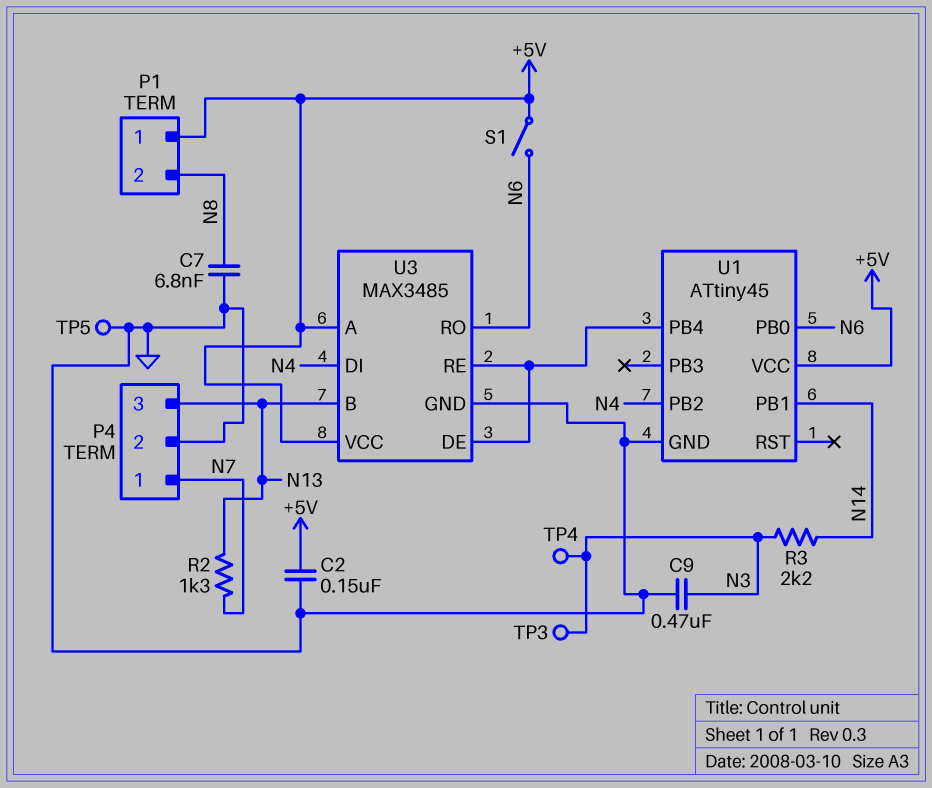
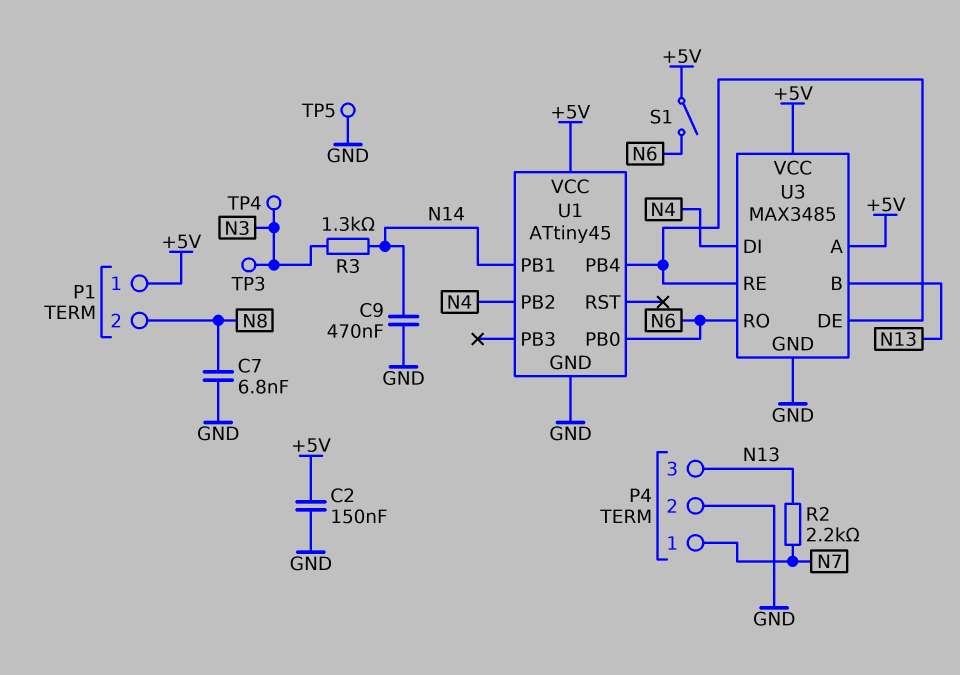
C9: 470nF (GND, N3) -> 470nF (GND, N14)
R2: 1.3k (N7, N13) -> 2.2k (N7, N13)
R3: 2.2k (N3, N14) -> 1.3k (N3, N14)

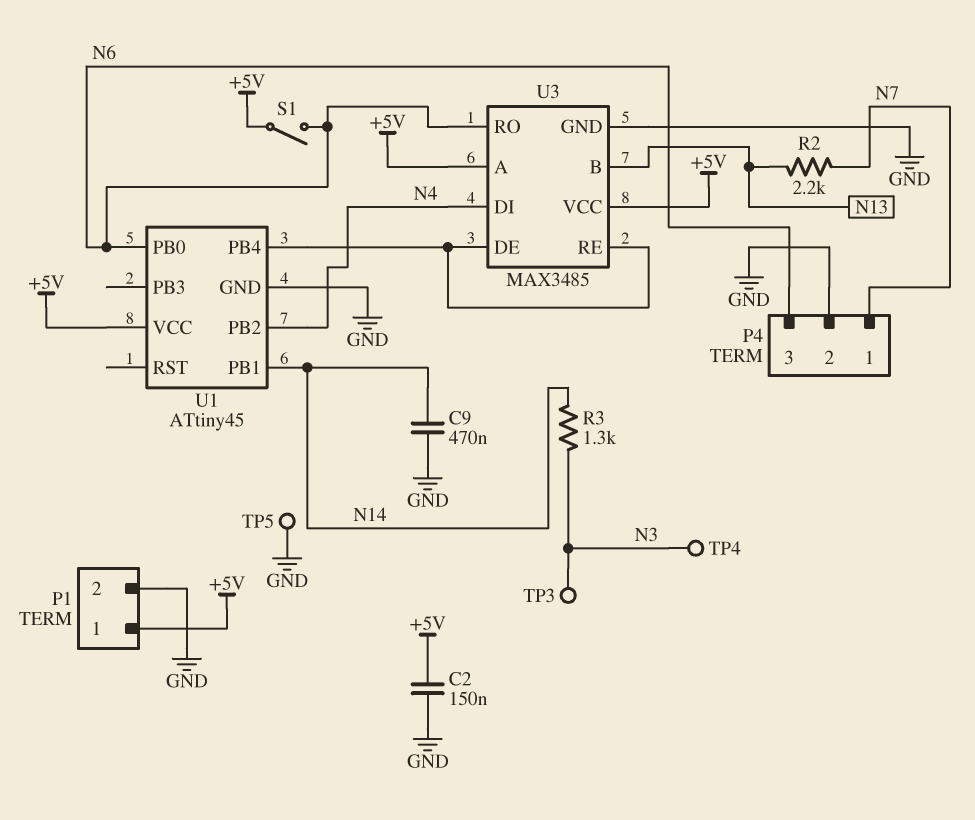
C7: 6.8nF (GND, N8) -> none
P1 pin 2: N8 -> GND
P4 pin 3: N13 -> N6

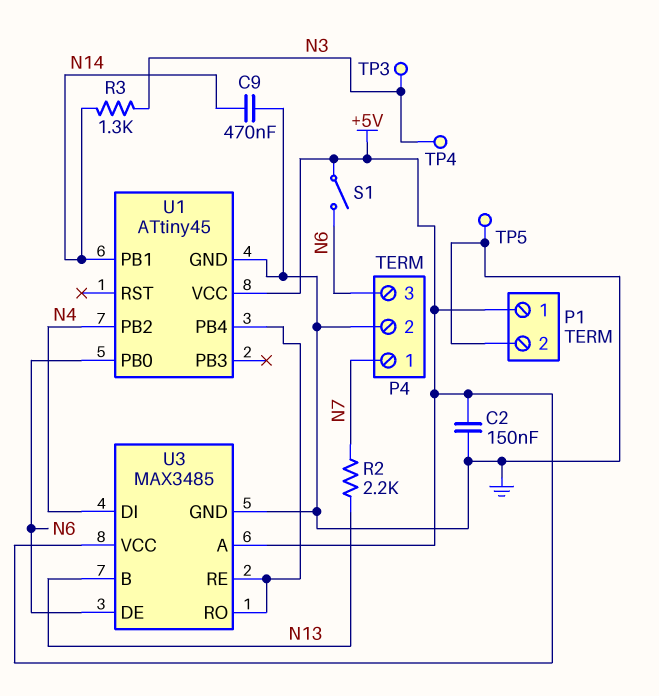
U3 pin DE: U1/PB4 -> N6
U3 pin RO: N6 -> U1/PB4

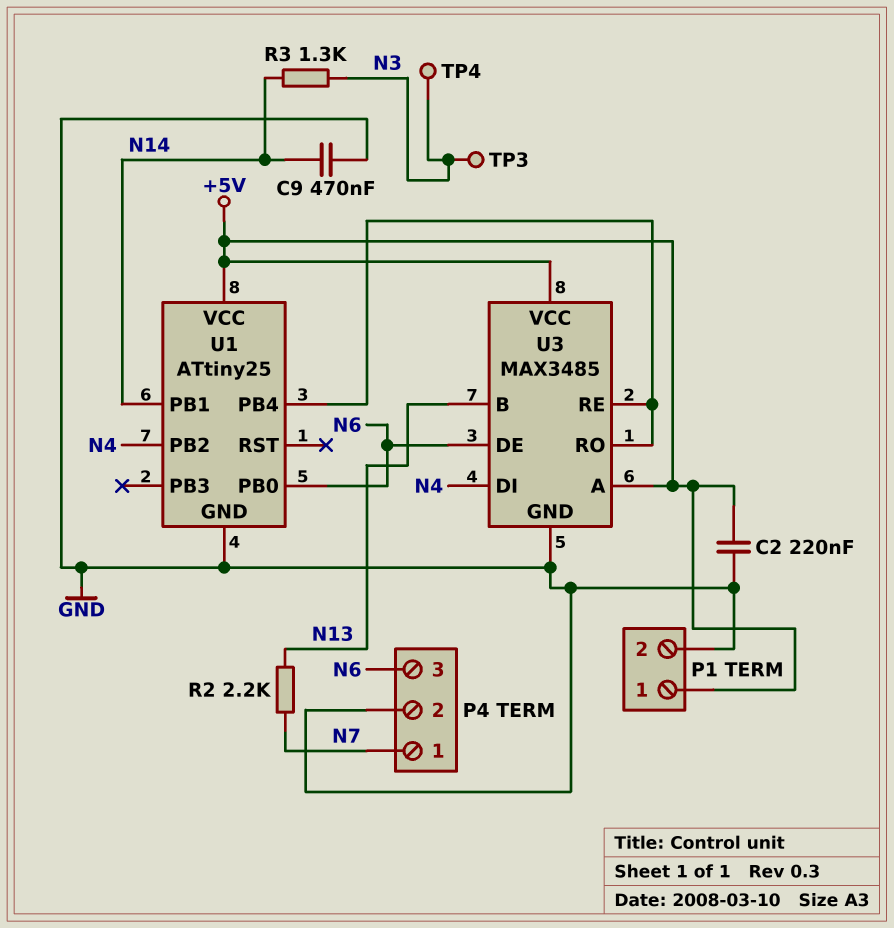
C2: 150nF (+5V, GND) -> 220nF (+5V, GND)
S1: switch (+5V, N6) -> none
TP5: test point (GND) -> none
U1: ATtiny45 -> ATtiny25

